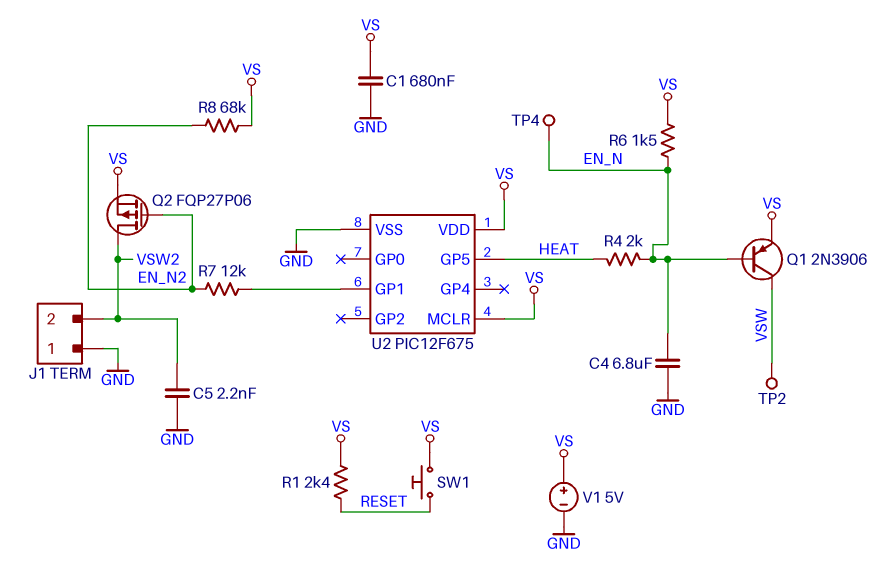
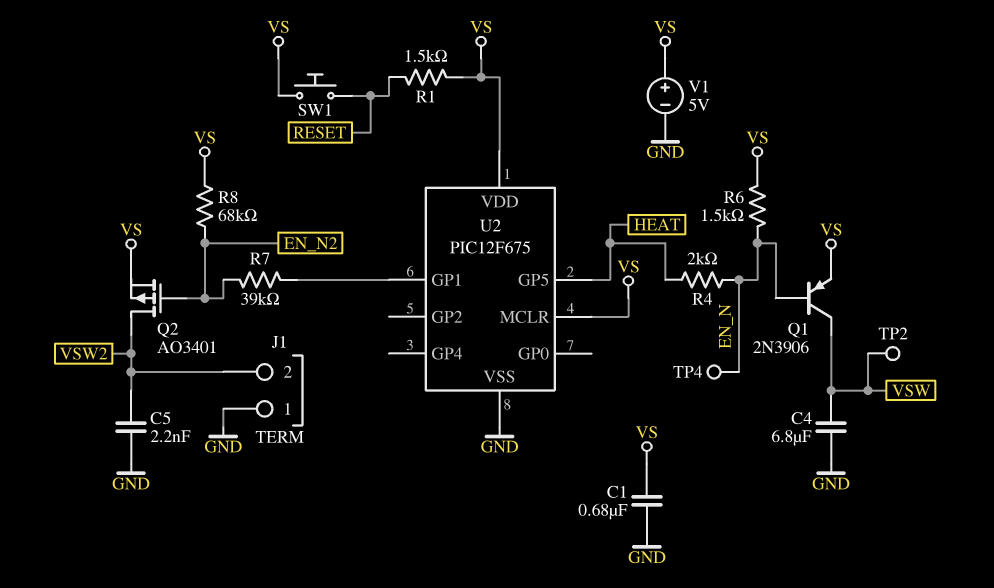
C4: 6.8uF (EN_N, GND) -> 6.8uF (GND, VSW)
Q2: PMOS FQP27P06 (G EN_N2, D VSW2, S VS) -> PMOS AO3401 (G EN_N2, D VSW2, S VS)
R1: 2.4k (RESET, VS) -> 1.5k (RESET, VS)
R7: 12k (EN_N2, U2/GP1) -> 39k (EN_N2, U2/GP1)

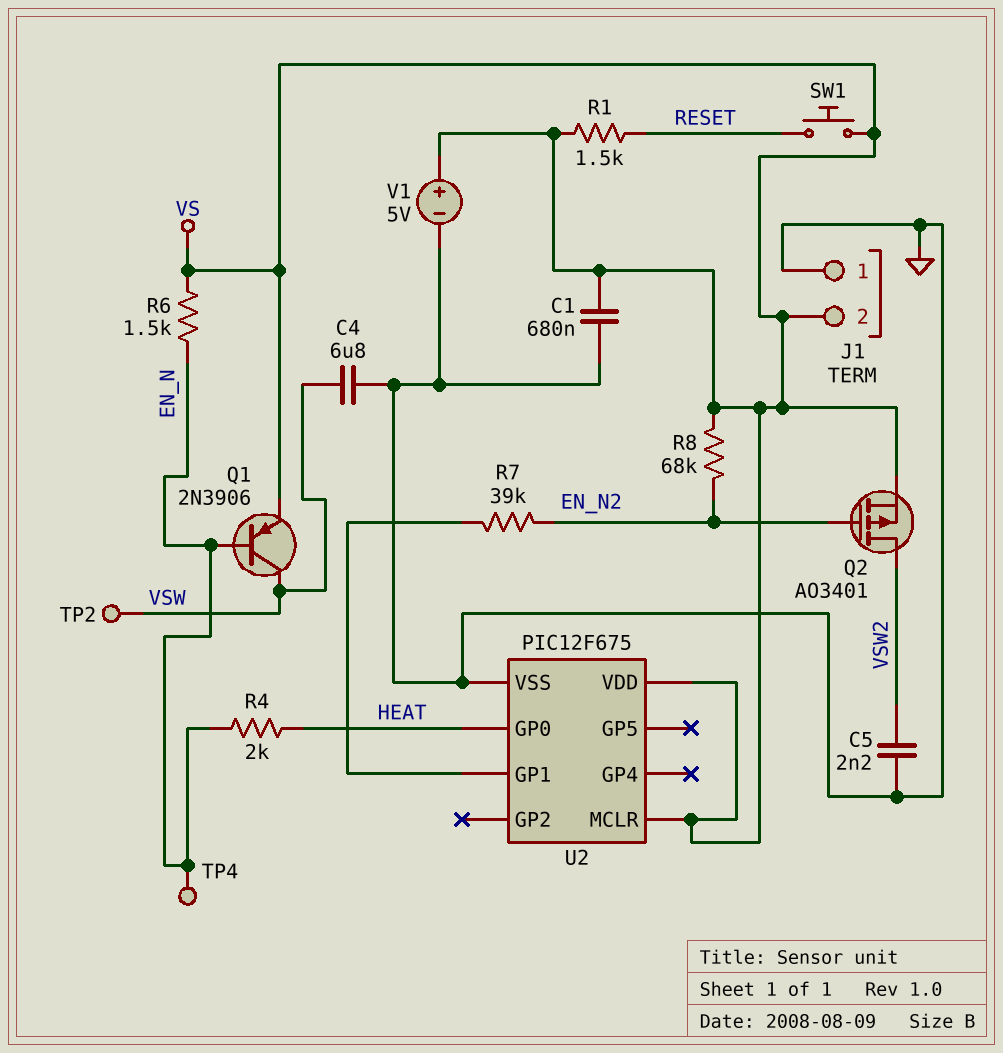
J1 pin 2: VSW2 -> VS
U2 pin GP0: none -> HEAT
U2 pin GP5: HEAT -> none

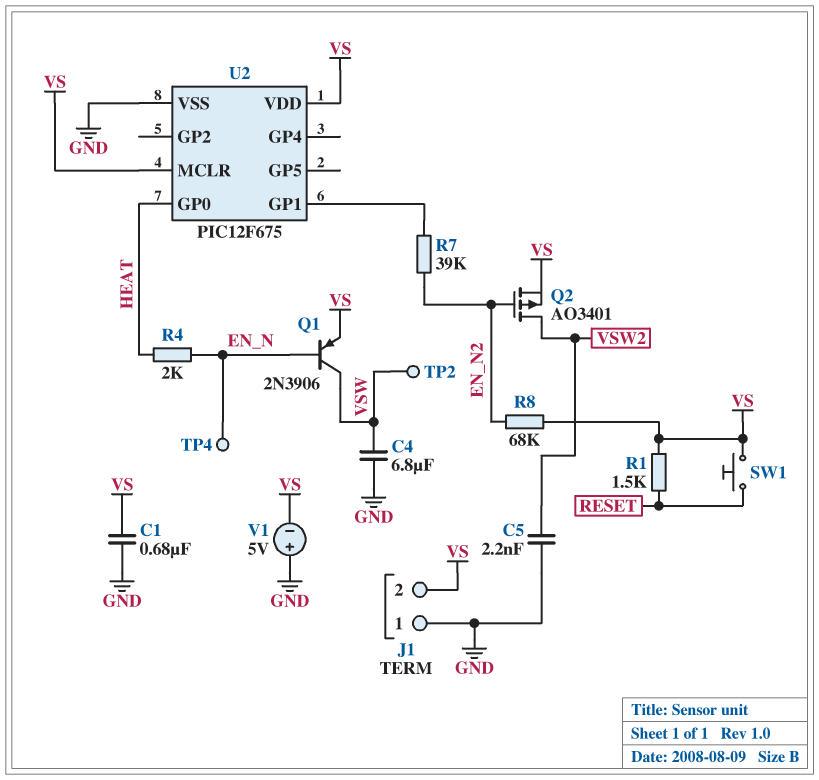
R6: 1.5k (EN_N, VS) -> none
V1: 5V (plus VS, minus GND) -> 5V (plus GND, minus VS)

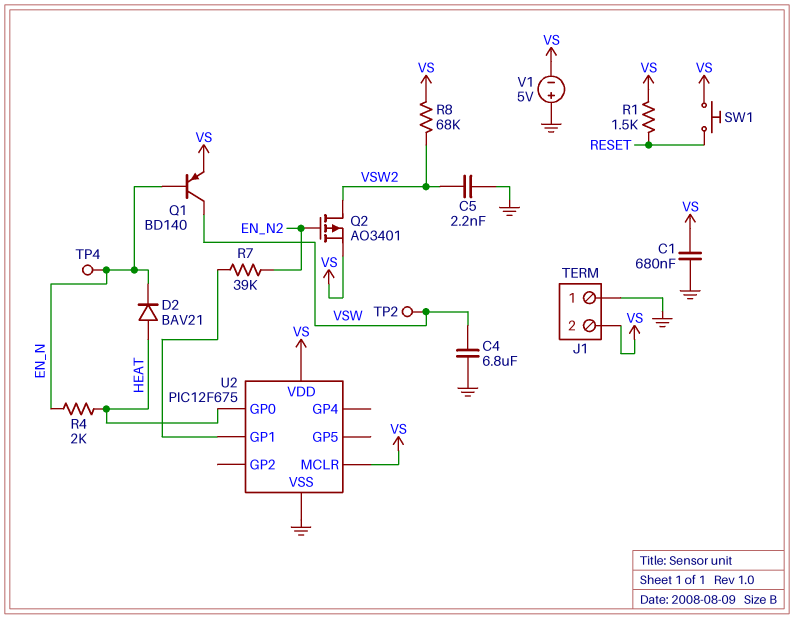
D2: none -> diode BAV21 (A HEAT, K EN_N)
Q1: PNP 2N3906 (B EN_N, C VSW, E VS) -> PNP BD140 (B EN_N, C VSW, E VS)
R8: 68k (EN_N2, VS) -> 68k (VS, VSW2)

